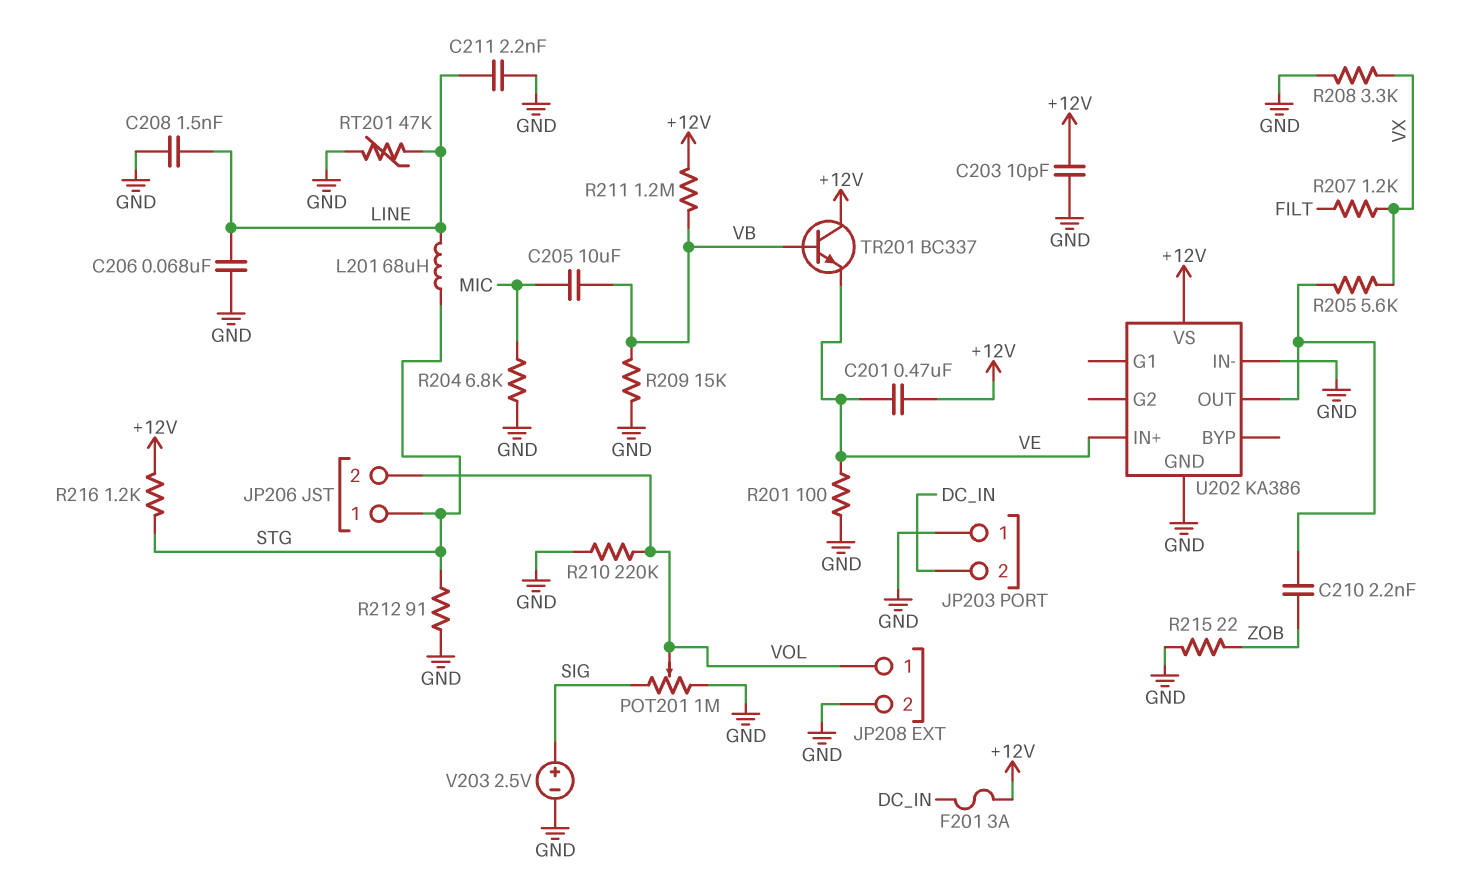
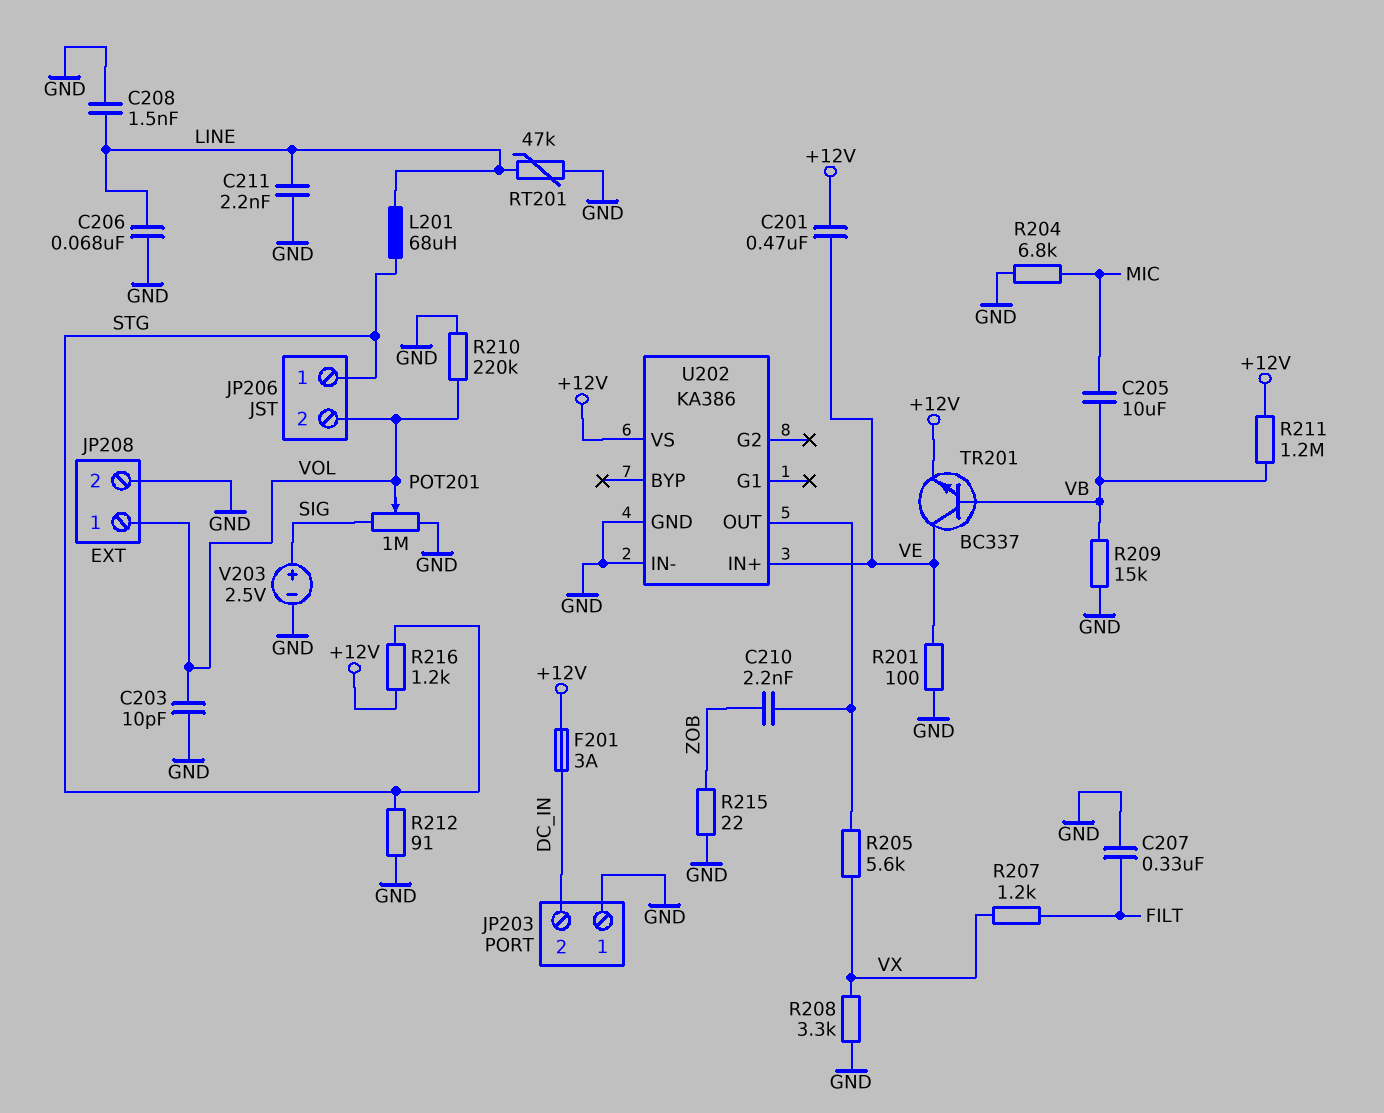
C203: 10pF (+12V, GND) -> 10pF (GND, VOL)
C207: none -> 330nF (FILT, GND)
TR201: NPN BC337 (B VB, C +12V, E VE) -> NPN BC337 (B VB, C VE, E +12V)

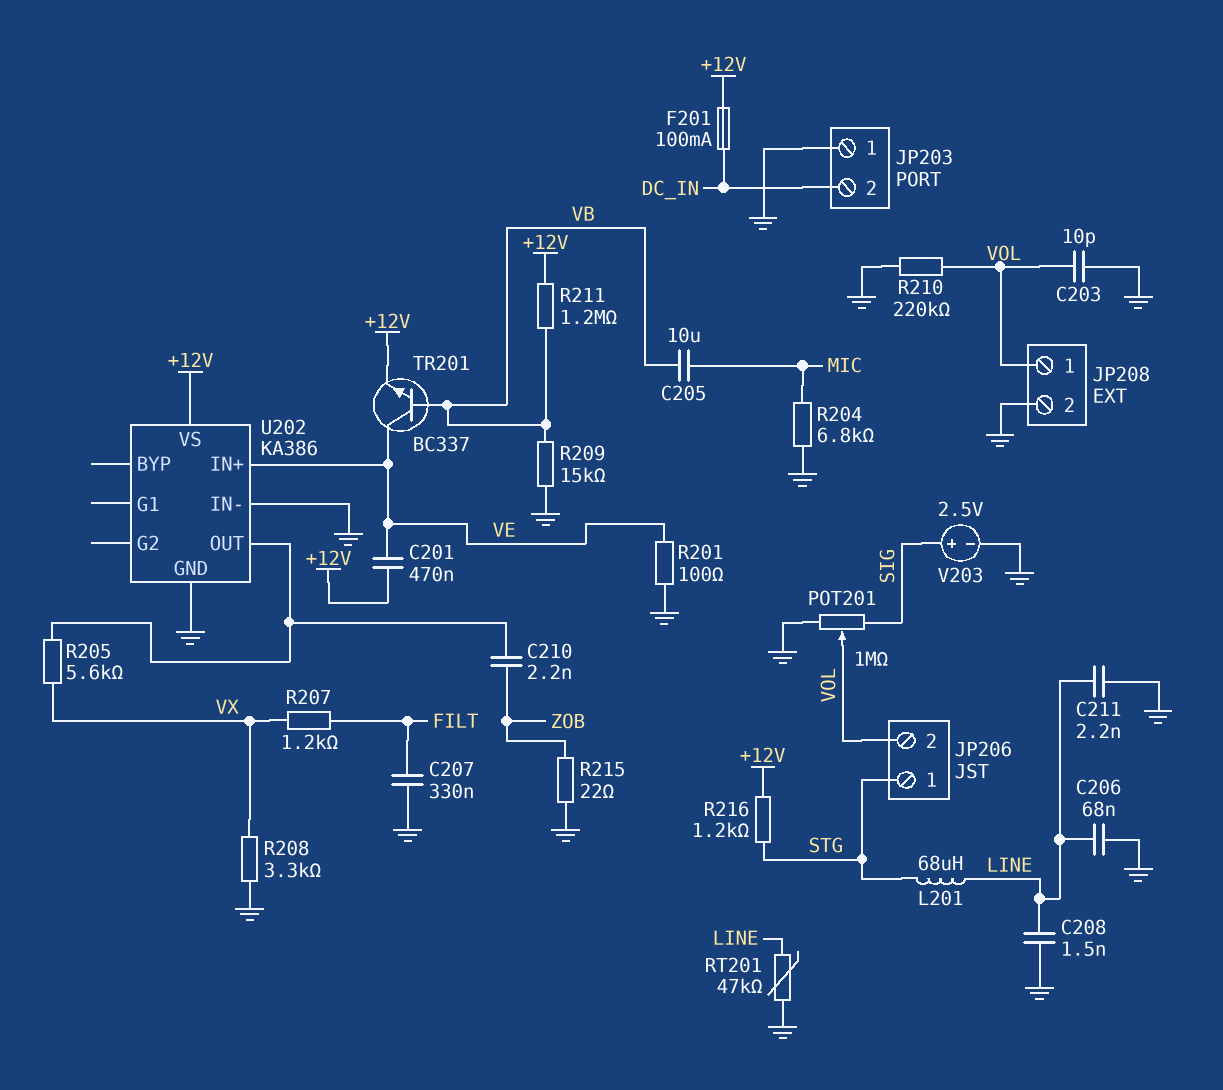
F201: 3A (+12V, DC_IN) -> 100mA (+12V, DC_IN)
R212: 91 (GND, STG) -> none

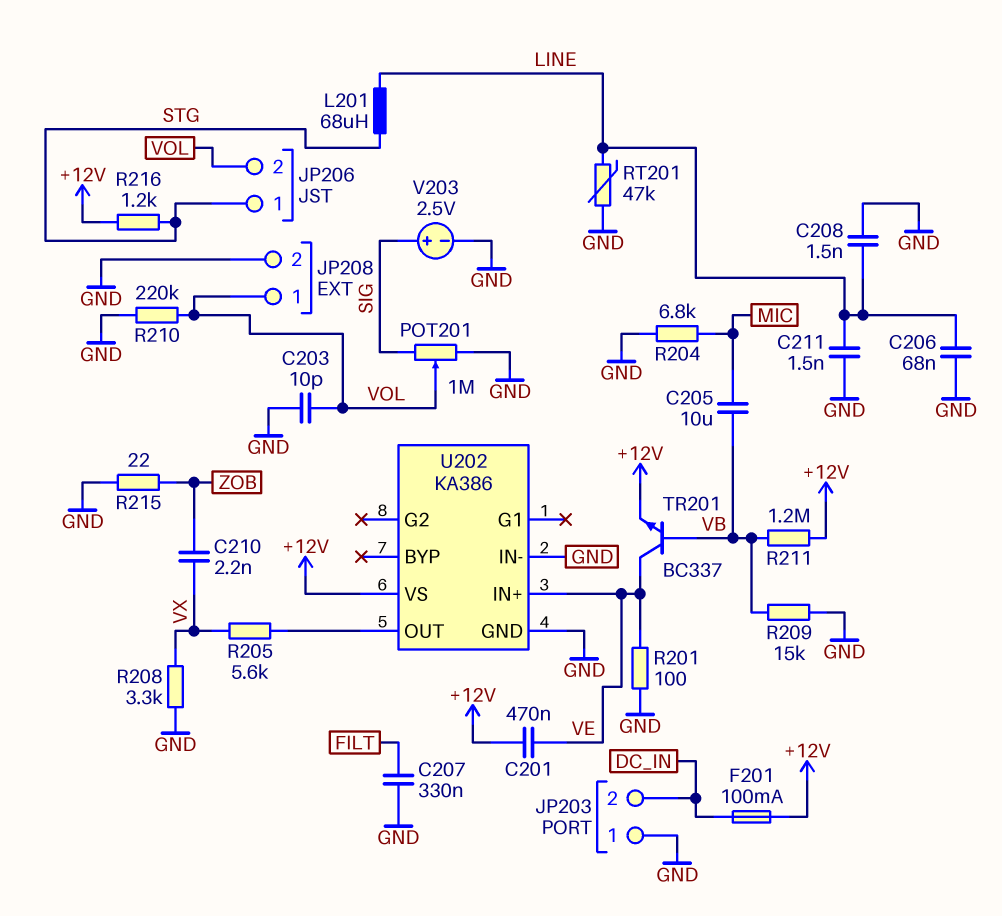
C210: 2.2nF (U202/OUT, ZOB) -> 2.2nF (VX, ZOB)
C211: 2.2nF (GND, LINE) -> 1.5nF (GND, LINE)
R207: 1.2k (FILT, VX) -> none

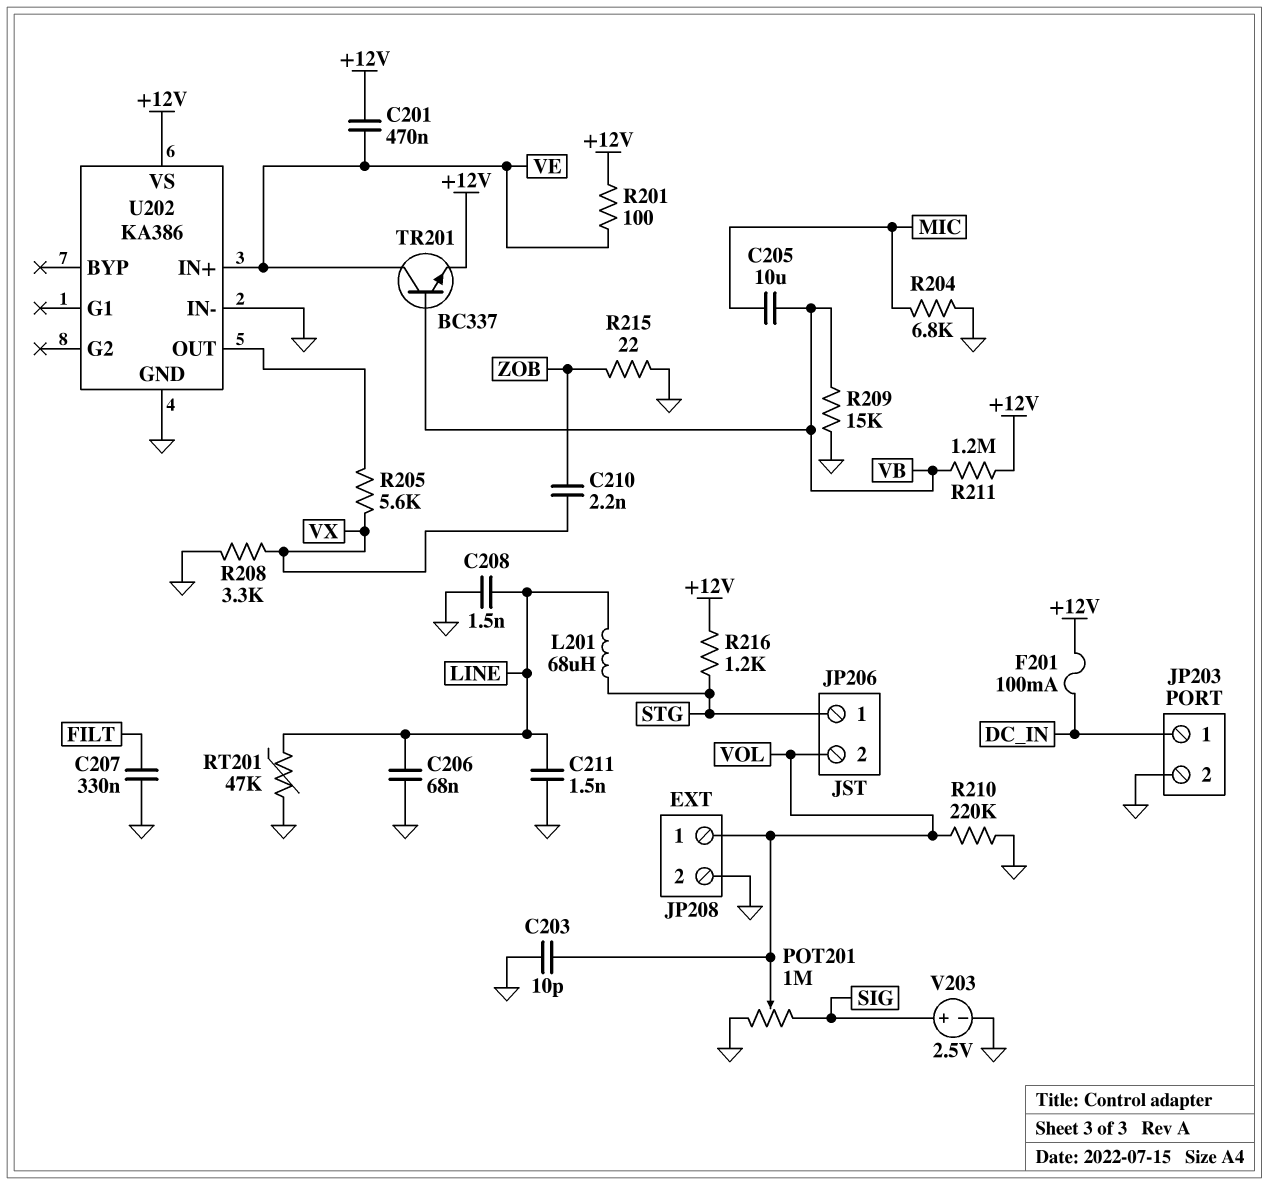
JP203 pin 1: GND -> DC_IN
JP203 pin 2: DC_IN -> GND
R201: 100 (GND, VE) -> 100 (+12V, VE)

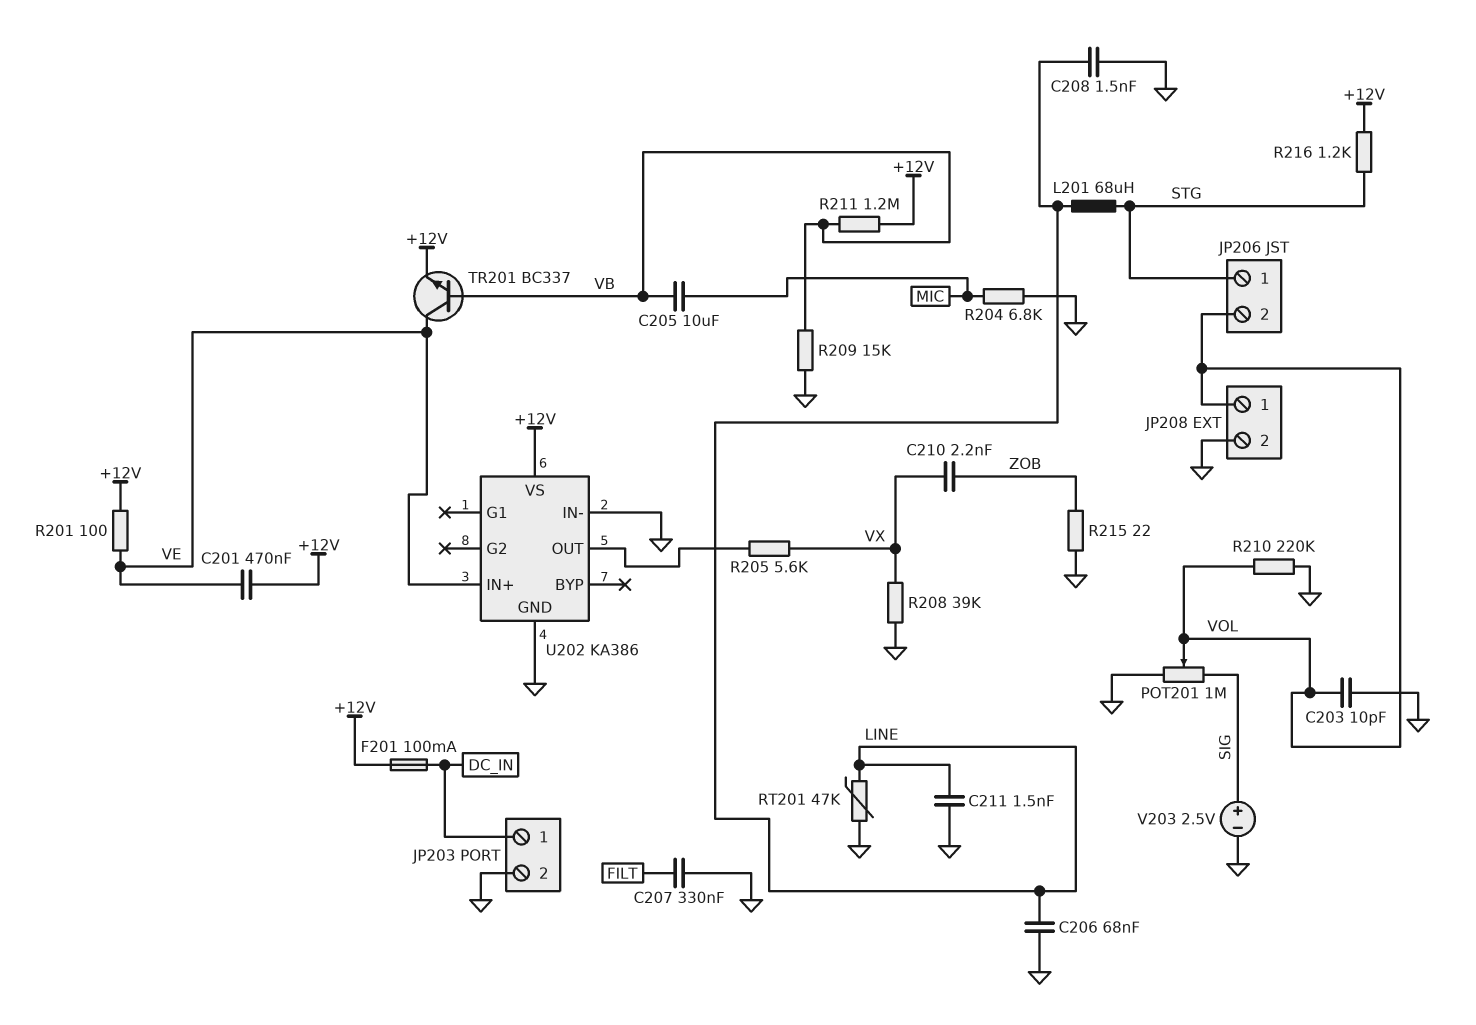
R208: 3.3k (GND, VX) -> 39k (GND, VX)

